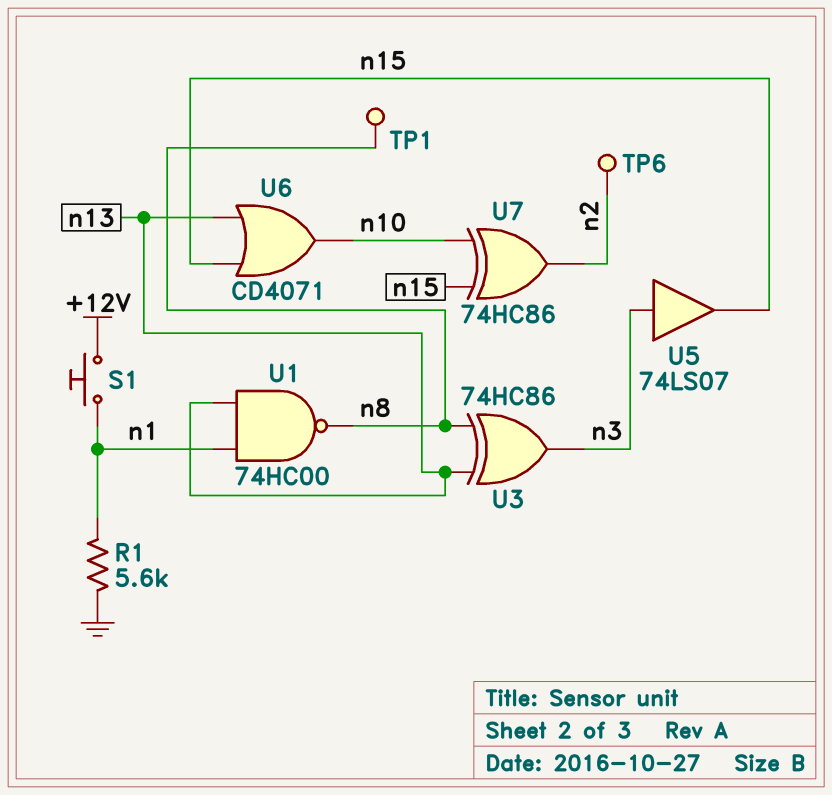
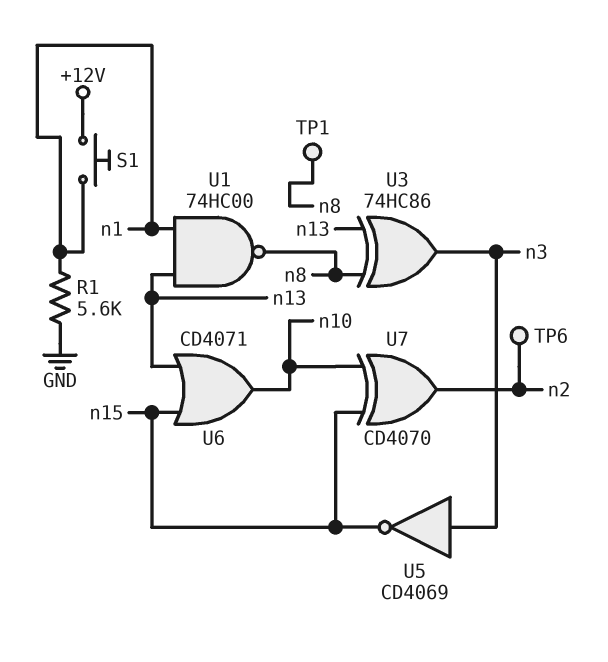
U5: buffer 74LS07 (in n3, out n15) -> NOT CD4069 (in n3, out n15)
U7: XOR 74HC86 (in n10, in n15, out n2) -> XOR CD4070 (in n10, in n15, out n2)

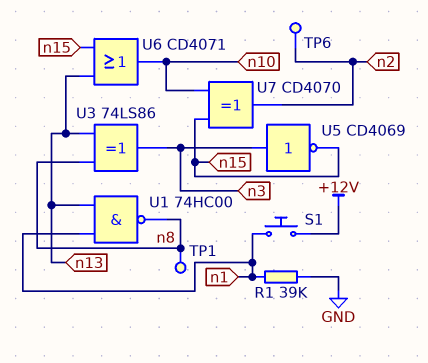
R1: 5.6k (GND, n1) -> 39k (GND, n1)
U3: XOR 74HC86 (in n8, in n13, out n3) -> XOR 74LS86 (in n8, in n13, out n3)

